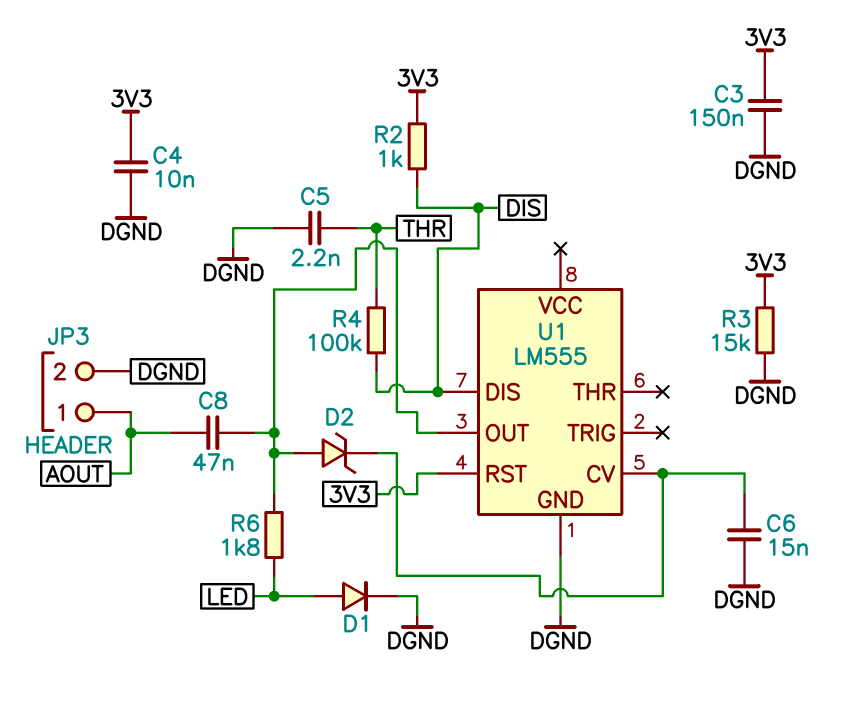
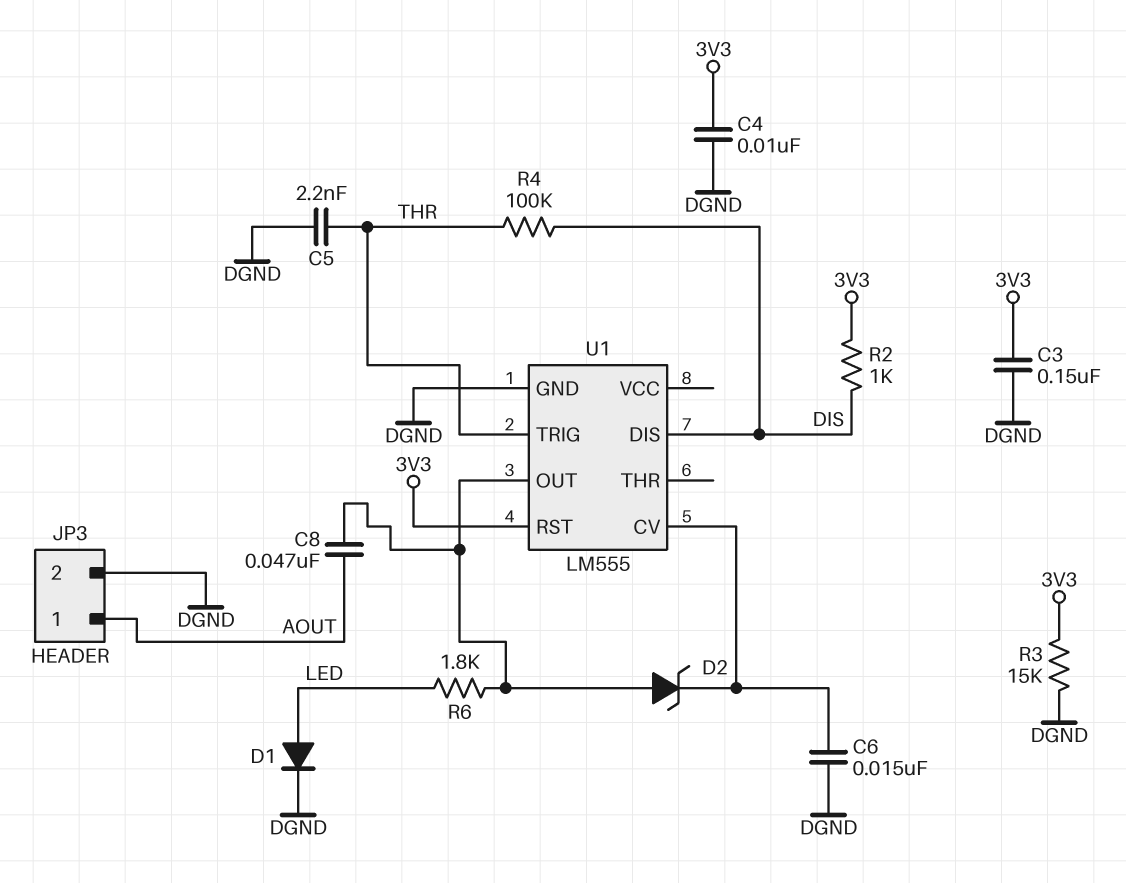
U1 pin TRIG: none -> THR

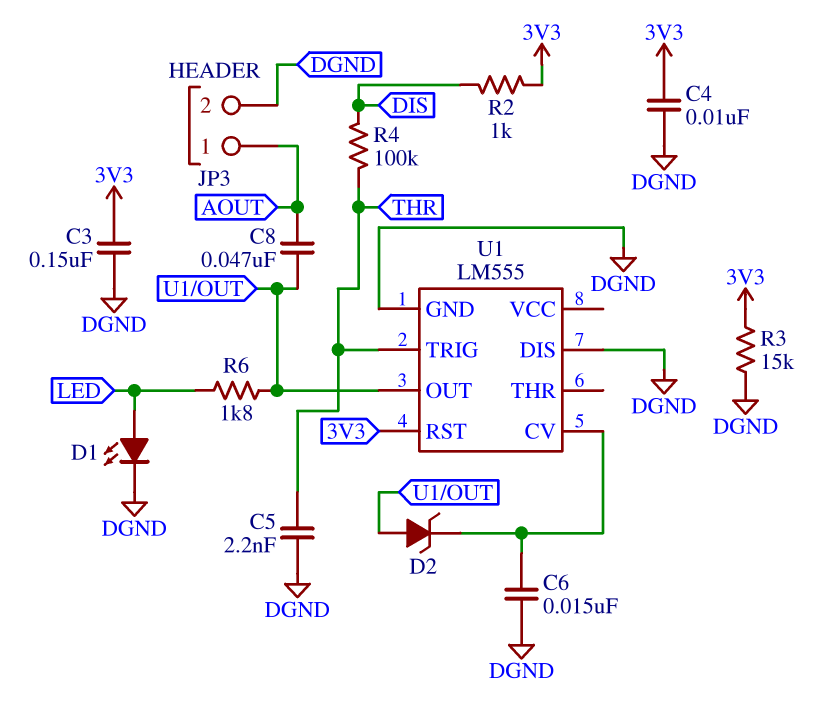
D1: diode (A LED, K DGND) -> LED (A LED, K DGND)
U1 pin DIS: DIS -> DGND

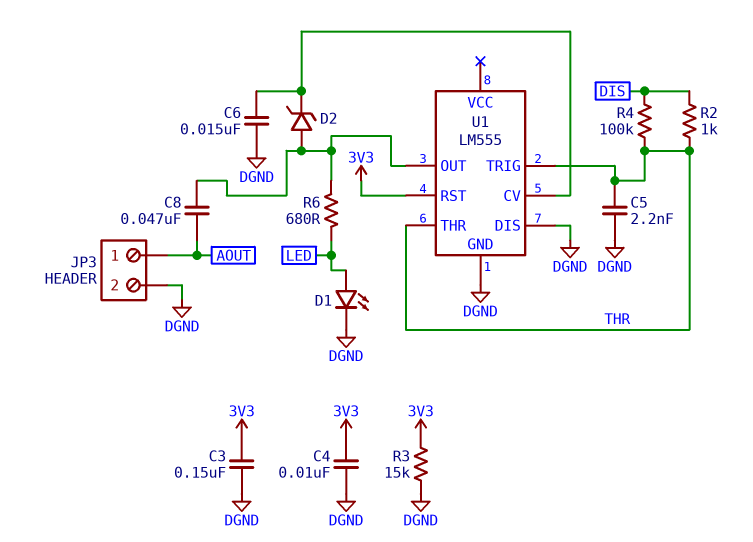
R2: 1k (3V3, DIS) -> 1k (DIS, THR)
R6: 1.8k (LED, U1/OUT) -> 680 (LED, U1/OUT)
U1 pin THR: none -> THR

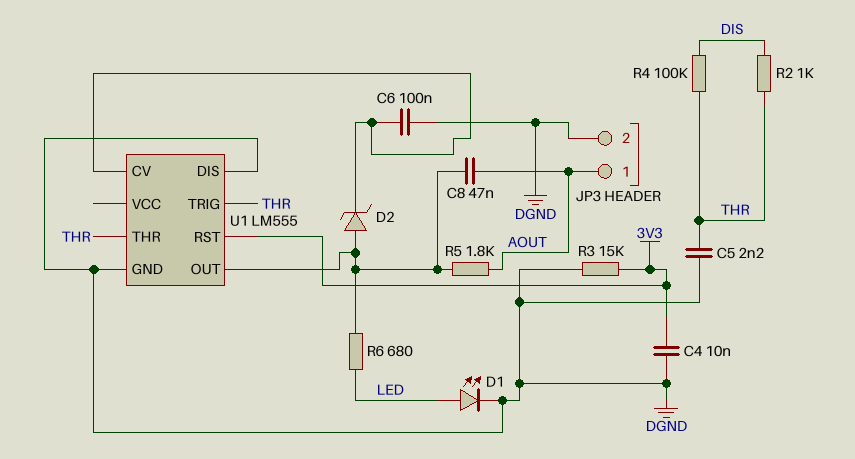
C3: 150nF (3V3, DGND) -> none
C6: 15nF (DGND, U1/CV) -> 100nF (DGND, U1/CV)
R5: none -> 1.8k (AOUT, U1/OUT)

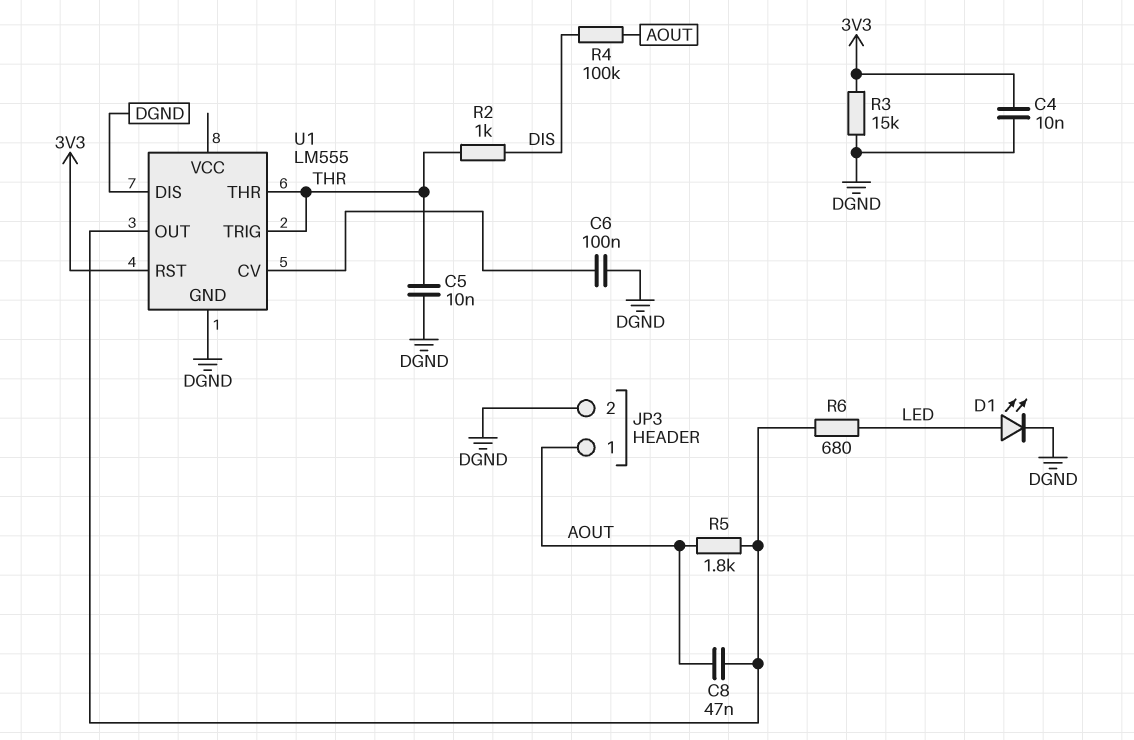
C5: 2.2nF (DGND, THR) -> 10nF (DGND, THR)
D2: zener (A U1/OUT, K U1/CV) -> none
R4: 100k (DIS, THR) -> 100k (AOUT, DIS)

